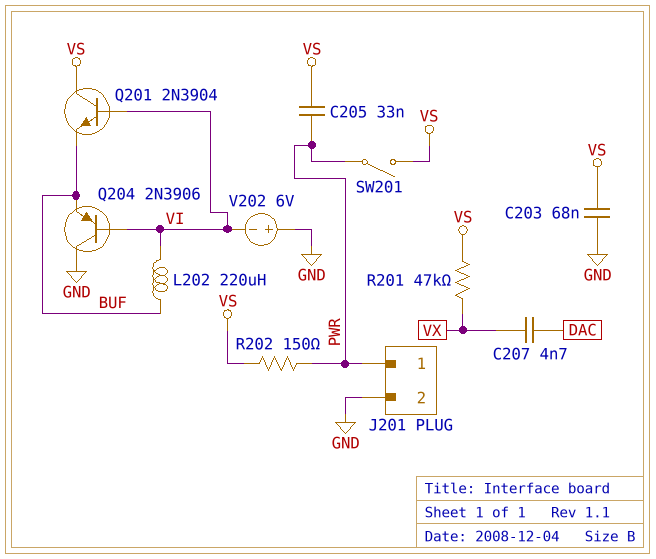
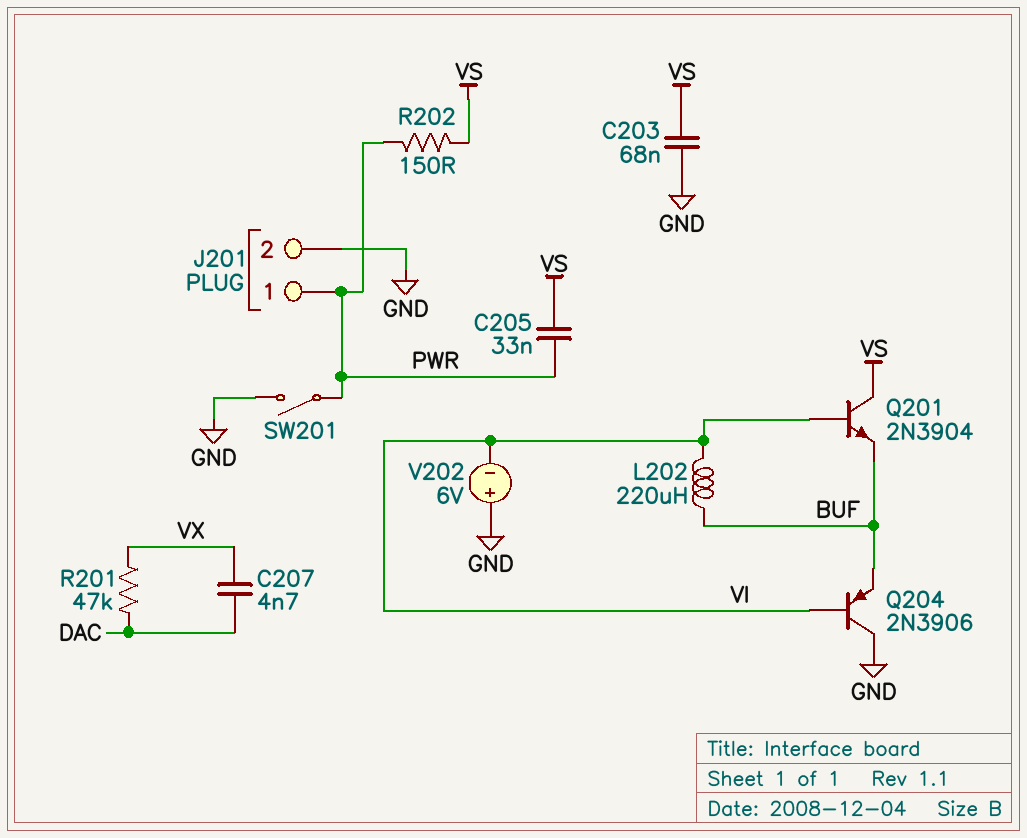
R201: 47k (VS, VX) -> 47k (DAC, VX)
SW201: switch (PWR, VS) -> switch (GND, PWR)

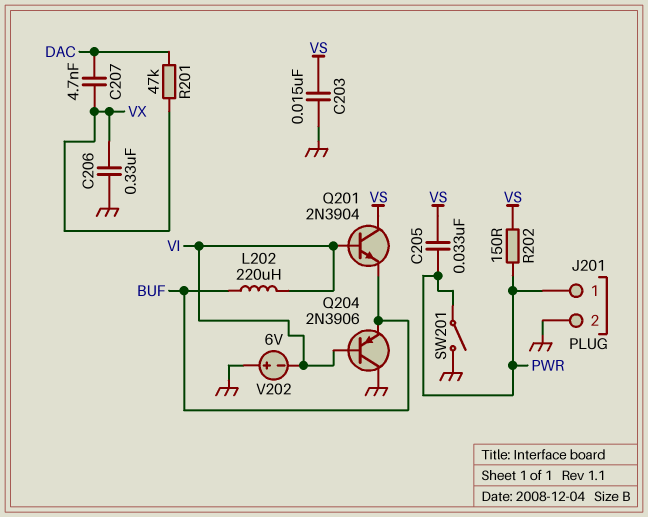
C203: 68nF (GND, VS) -> 15nF (GND, VS)
C206: none -> 330nF (GND, VX)

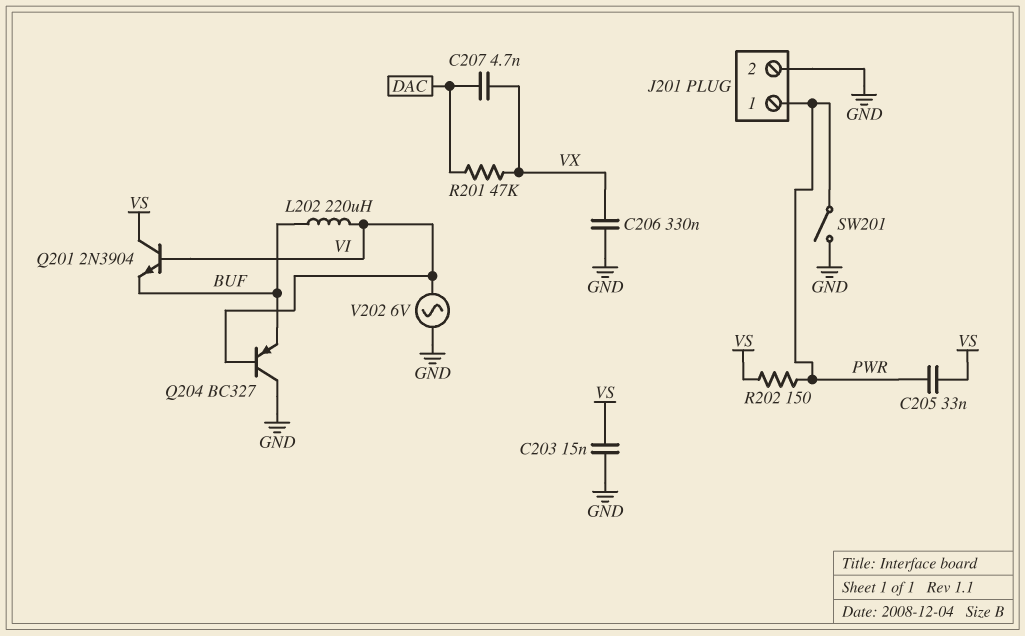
Q204: PNP 2N3906 (B VI, C GND, E BUF) -> PNP BC327 (B VI, C GND, E BUF)
V202: 6V (plus GND, minus VI) -> AC 6V (GND, VI)

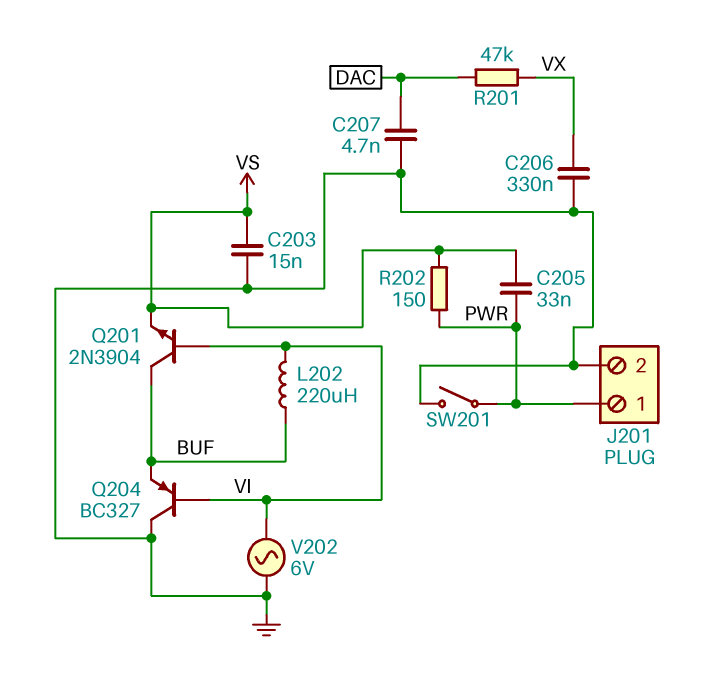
C207: 4.7nF (DAC, VX) -> 4.7nF (DAC, GND)
Q201: NPN 2N3904 (B VI, C VS, E BUF) -> NPN 2N3904 (B VI, C BUF, E VS)

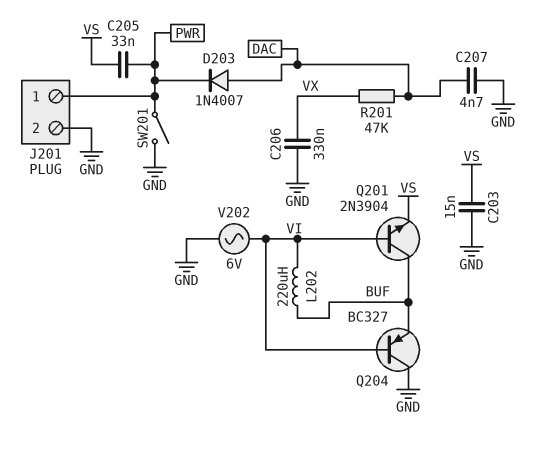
D203: none -> diode 1N4007 (A DAC, K PWR)
R202: 150 (PWR, VS) -> none

